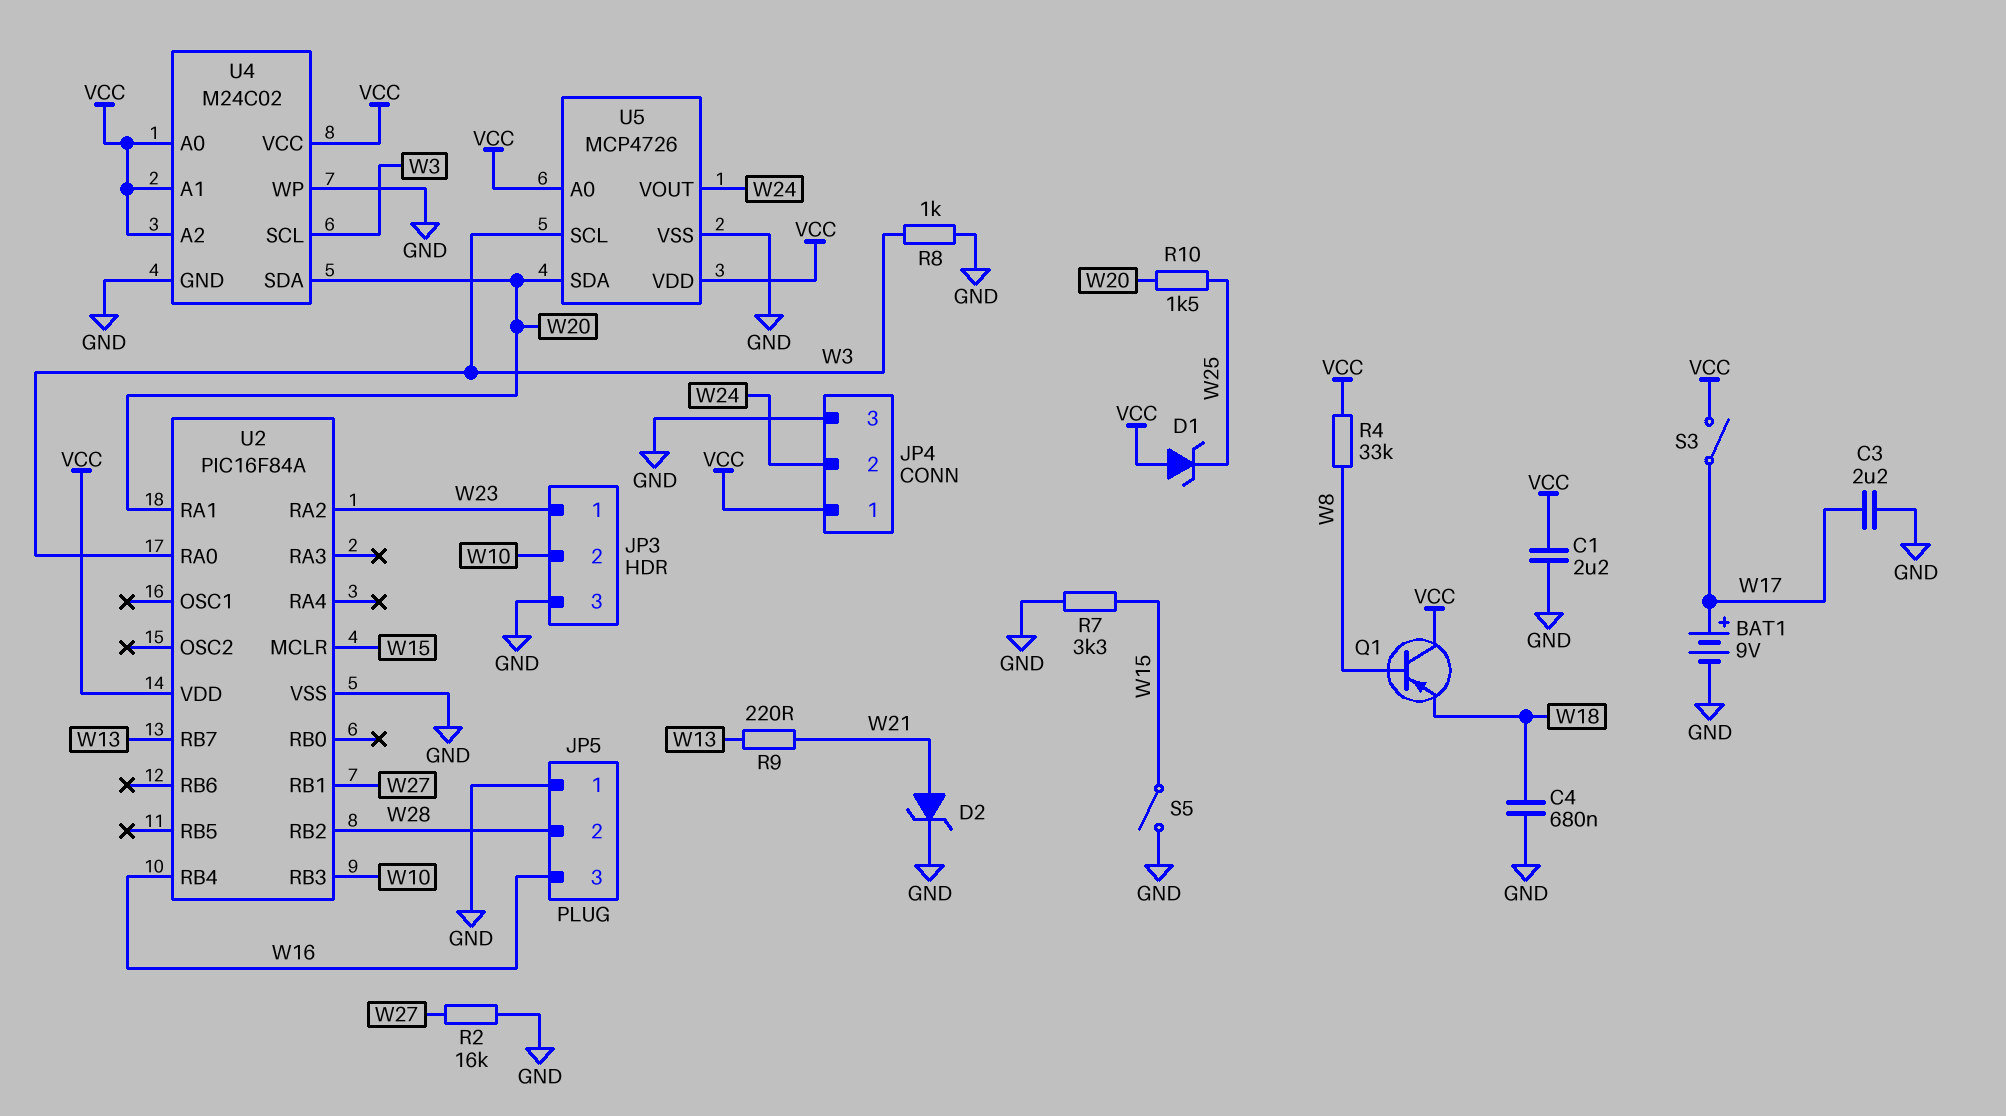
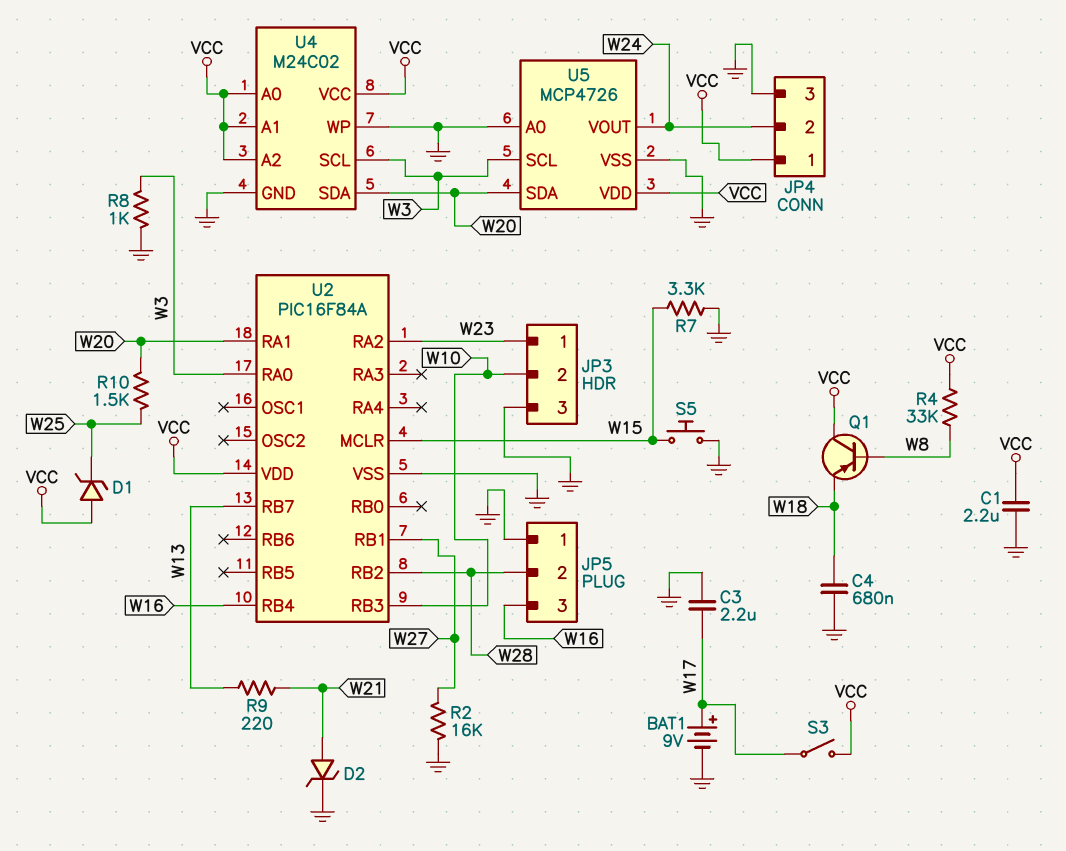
S5: switch (GND, W15) -> button (GND, W15)
U5 pin A0: VCC -> GND

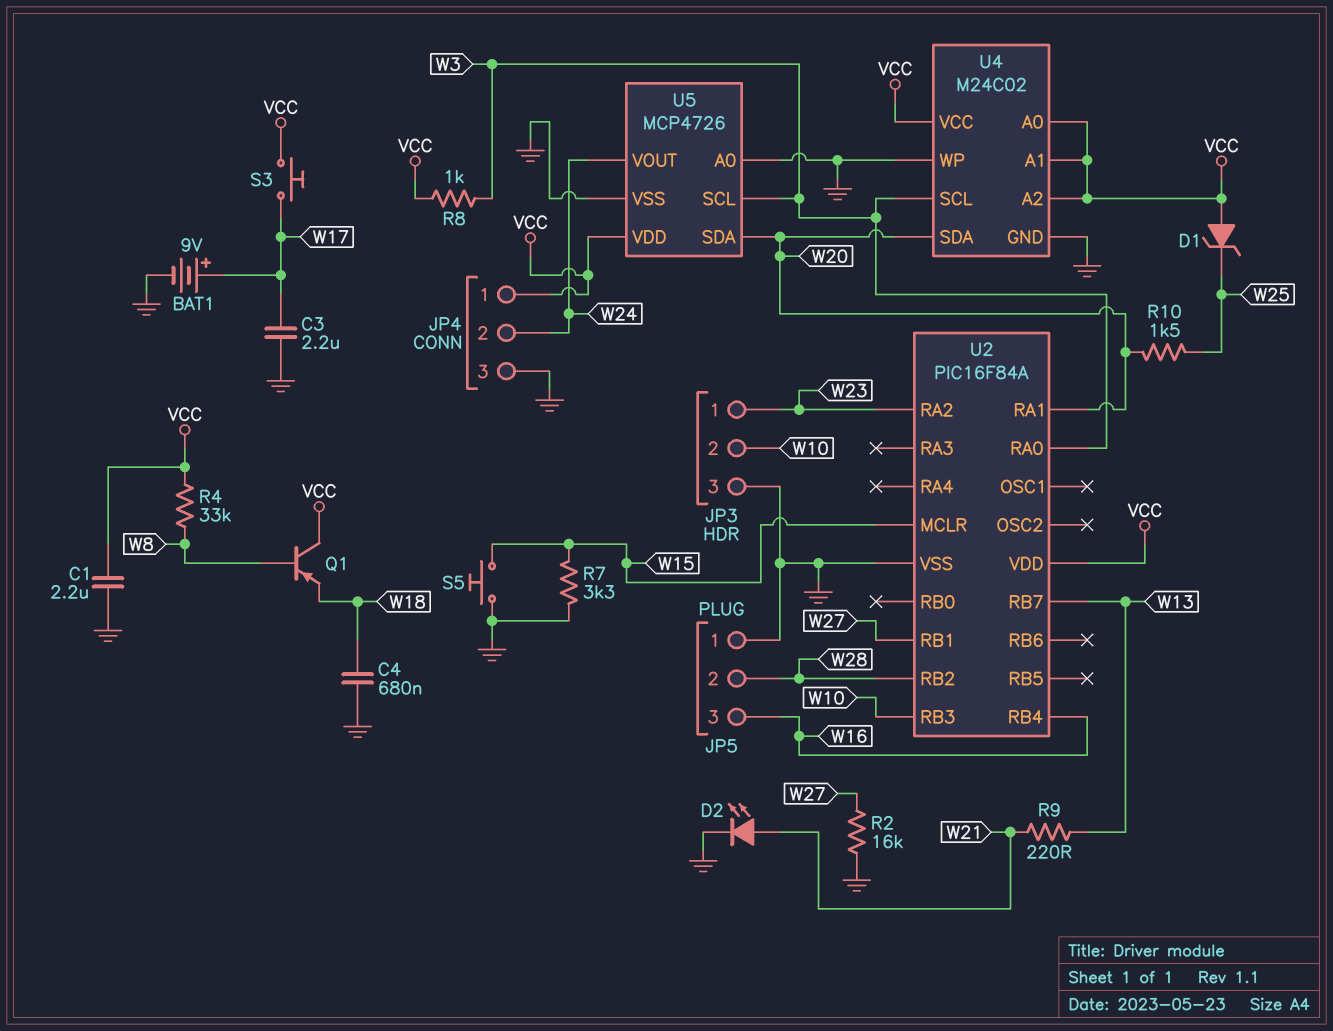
D2: zener (A W21, K GND) -> LED (A W21, K GND)
R8: 1k (GND, W3) -> 1k (VCC, W3)
S3: switch (VCC, W17) -> button (VCC, W17)

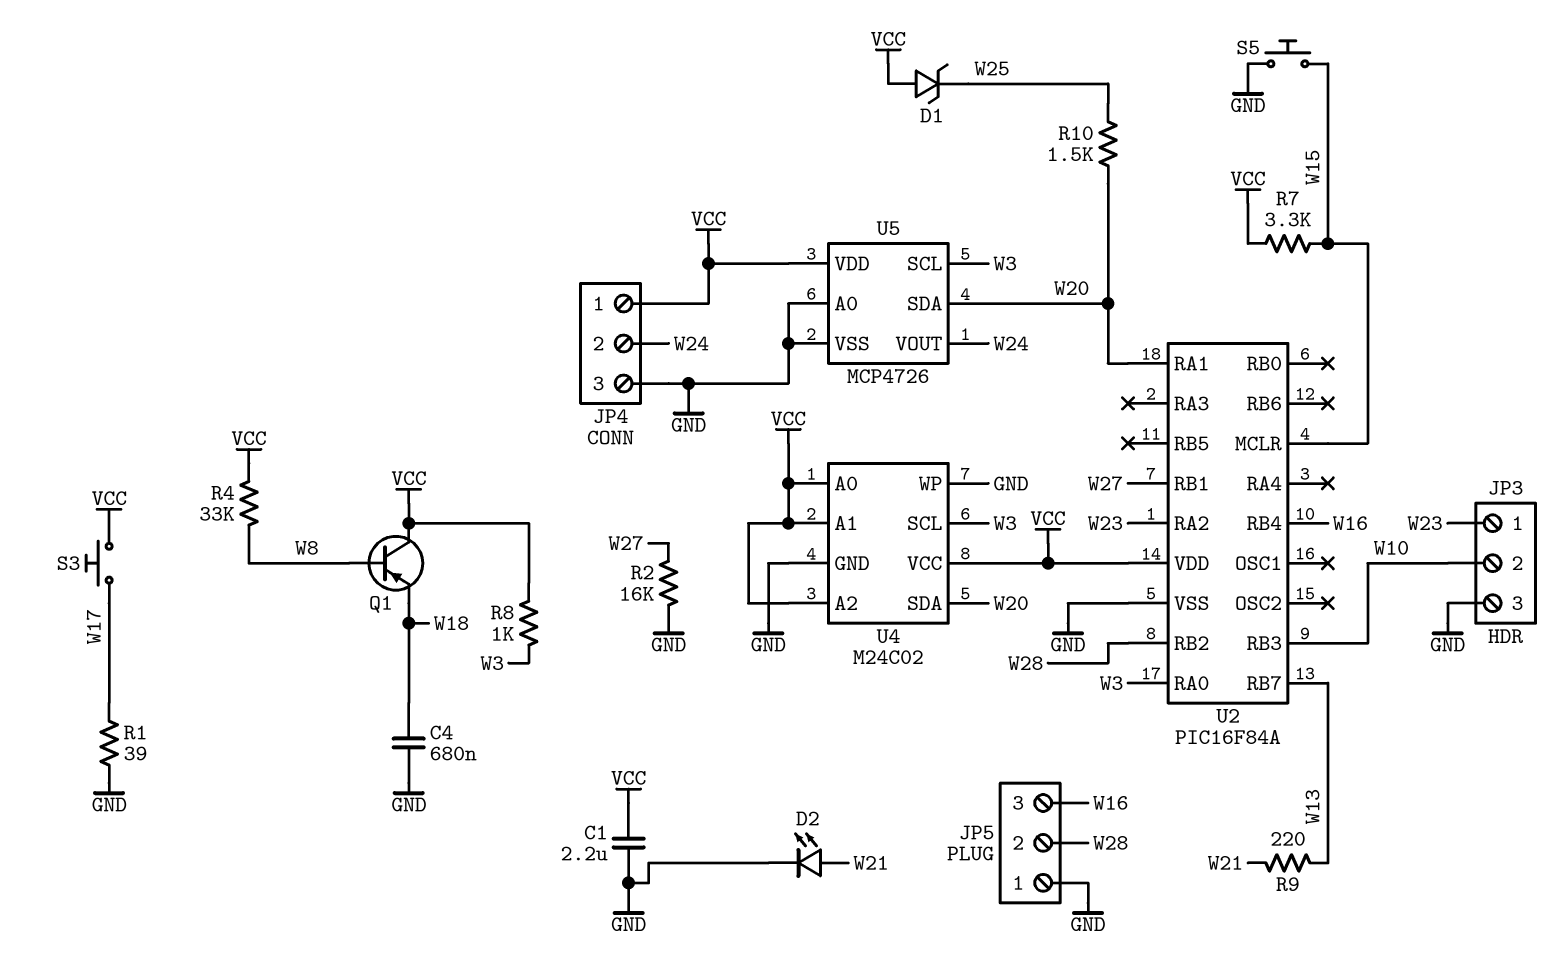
BAT1: 9V (plus W17, minus GND) -> none
C3: 2.2uF (GND, W17) -> none
R1: none -> 39 (GND, W17)
R7: 3.3k (GND, W15) -> 3.3k (VCC, W15)

